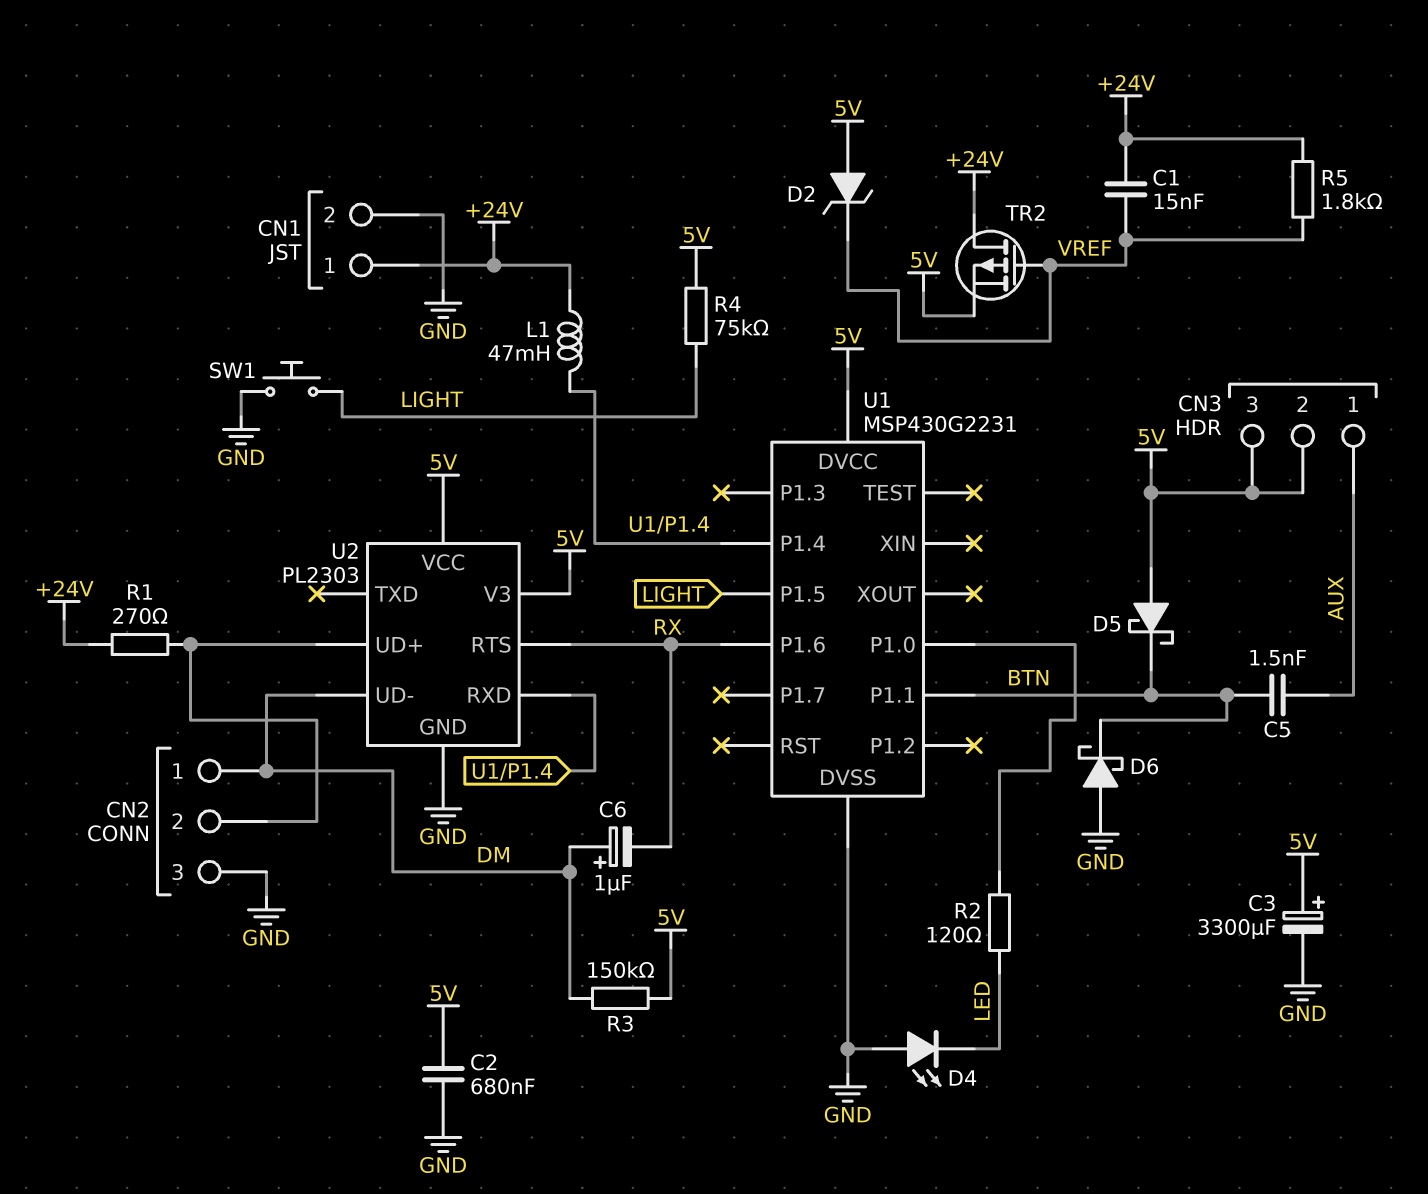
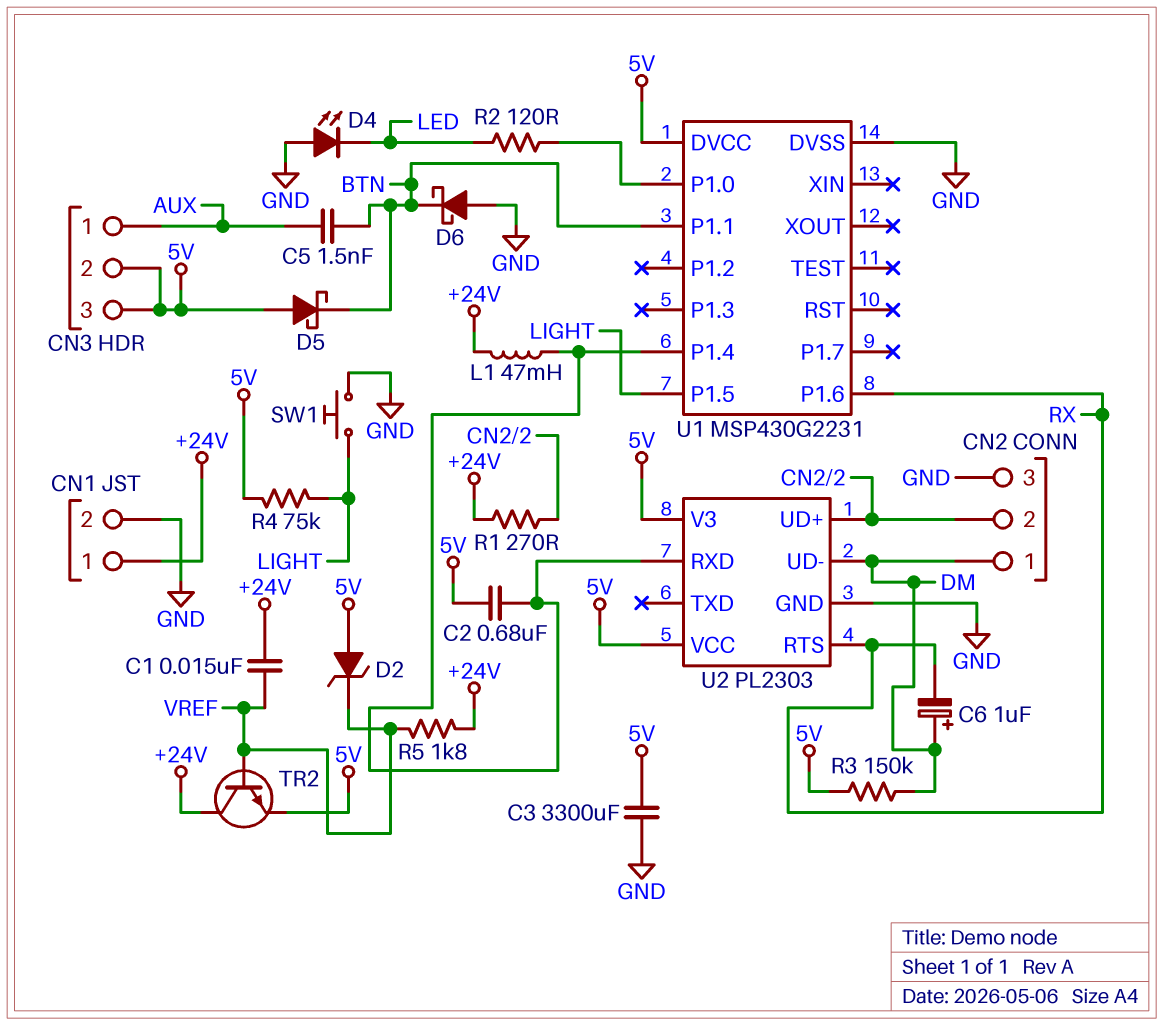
C2: 680nF (5V, GND) -> 680nF (5V, U1/P1.4)
C3: 3300uF (plus 5V, minus GND) -> 3300uF (5V, GND)
TR2: PMOS (G VREF, D +24V, S 5V) -> NPN (B VREF, C +24V, E 5V)

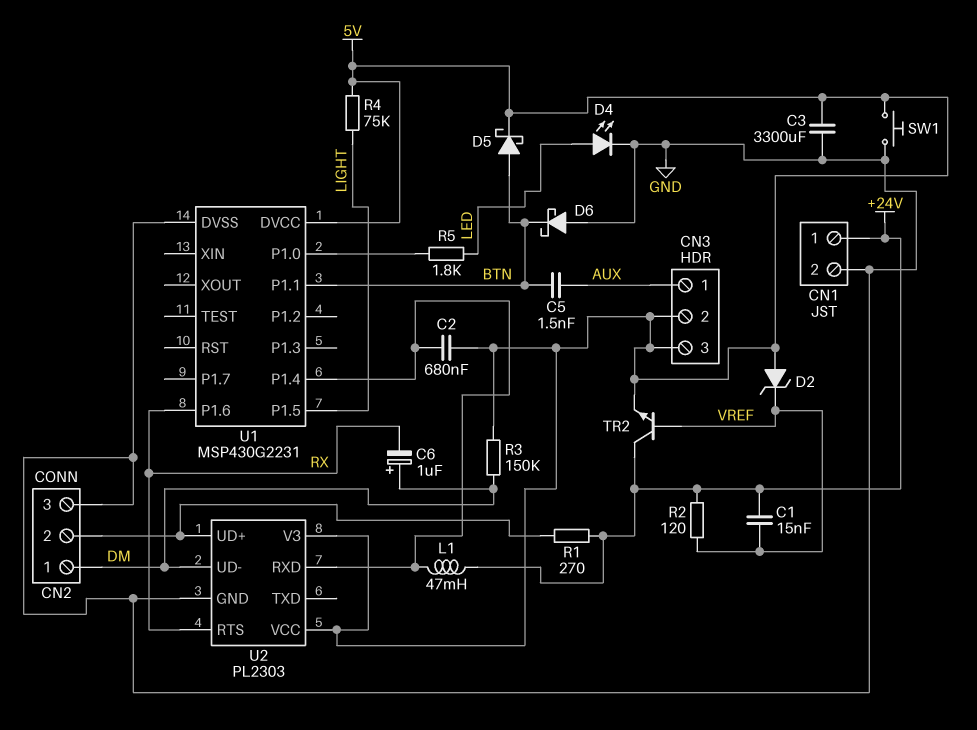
D4: LED (A GND, K LED) -> LED (A LED, K GND)
D5: schottky (A 5V, K BTN) -> schottky (A BTN, K 5V)
R2: 120 (LED, U1/P1.0) -> 120 (+24V, VREF)
R5: 1.8k (+24V, VREF) -> 1.8k (LED, U1/P1.0)
SW1: button (GND, LIGHT) -> button (5V, GND)

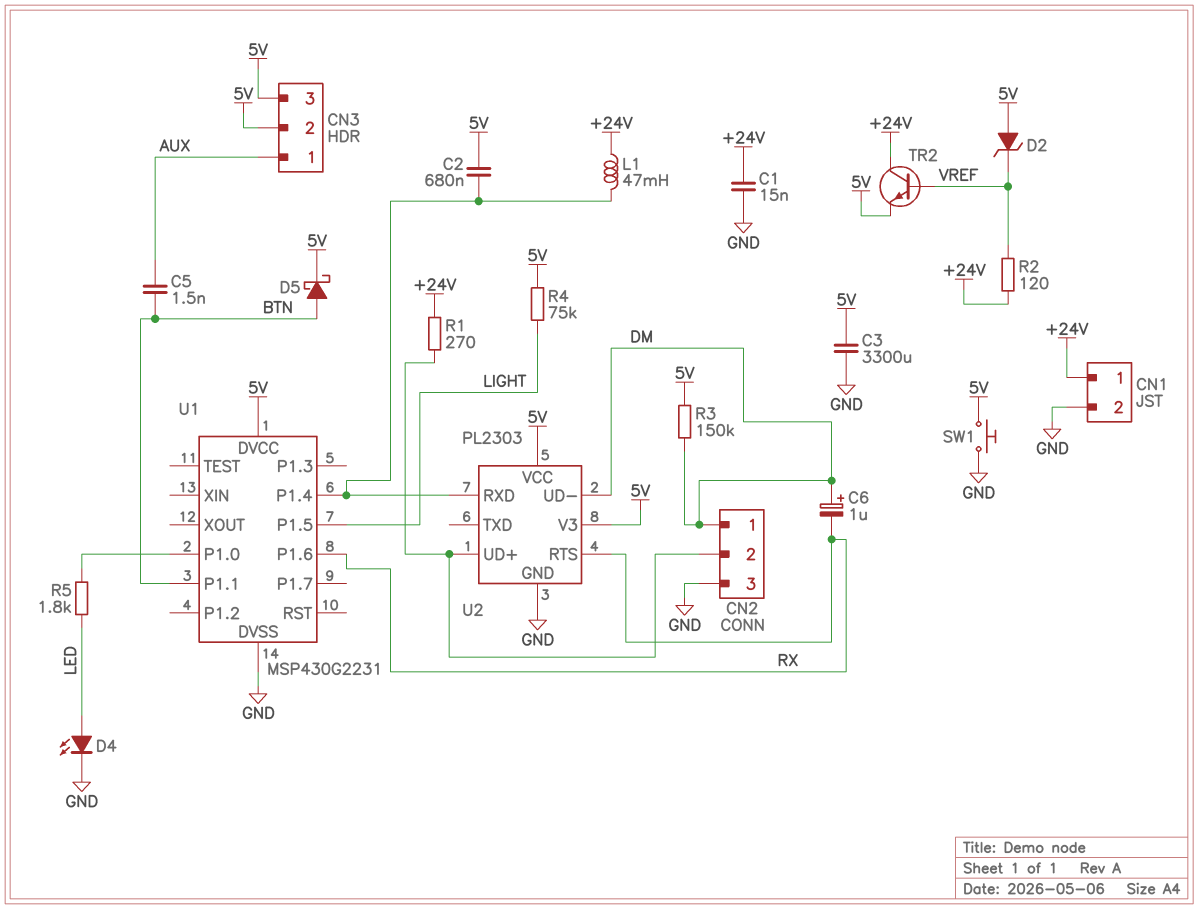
C1: 15nF (+24V, VREF) -> 15nF (+24V, GND)
D6: schottky (A GND, K BTN) -> none

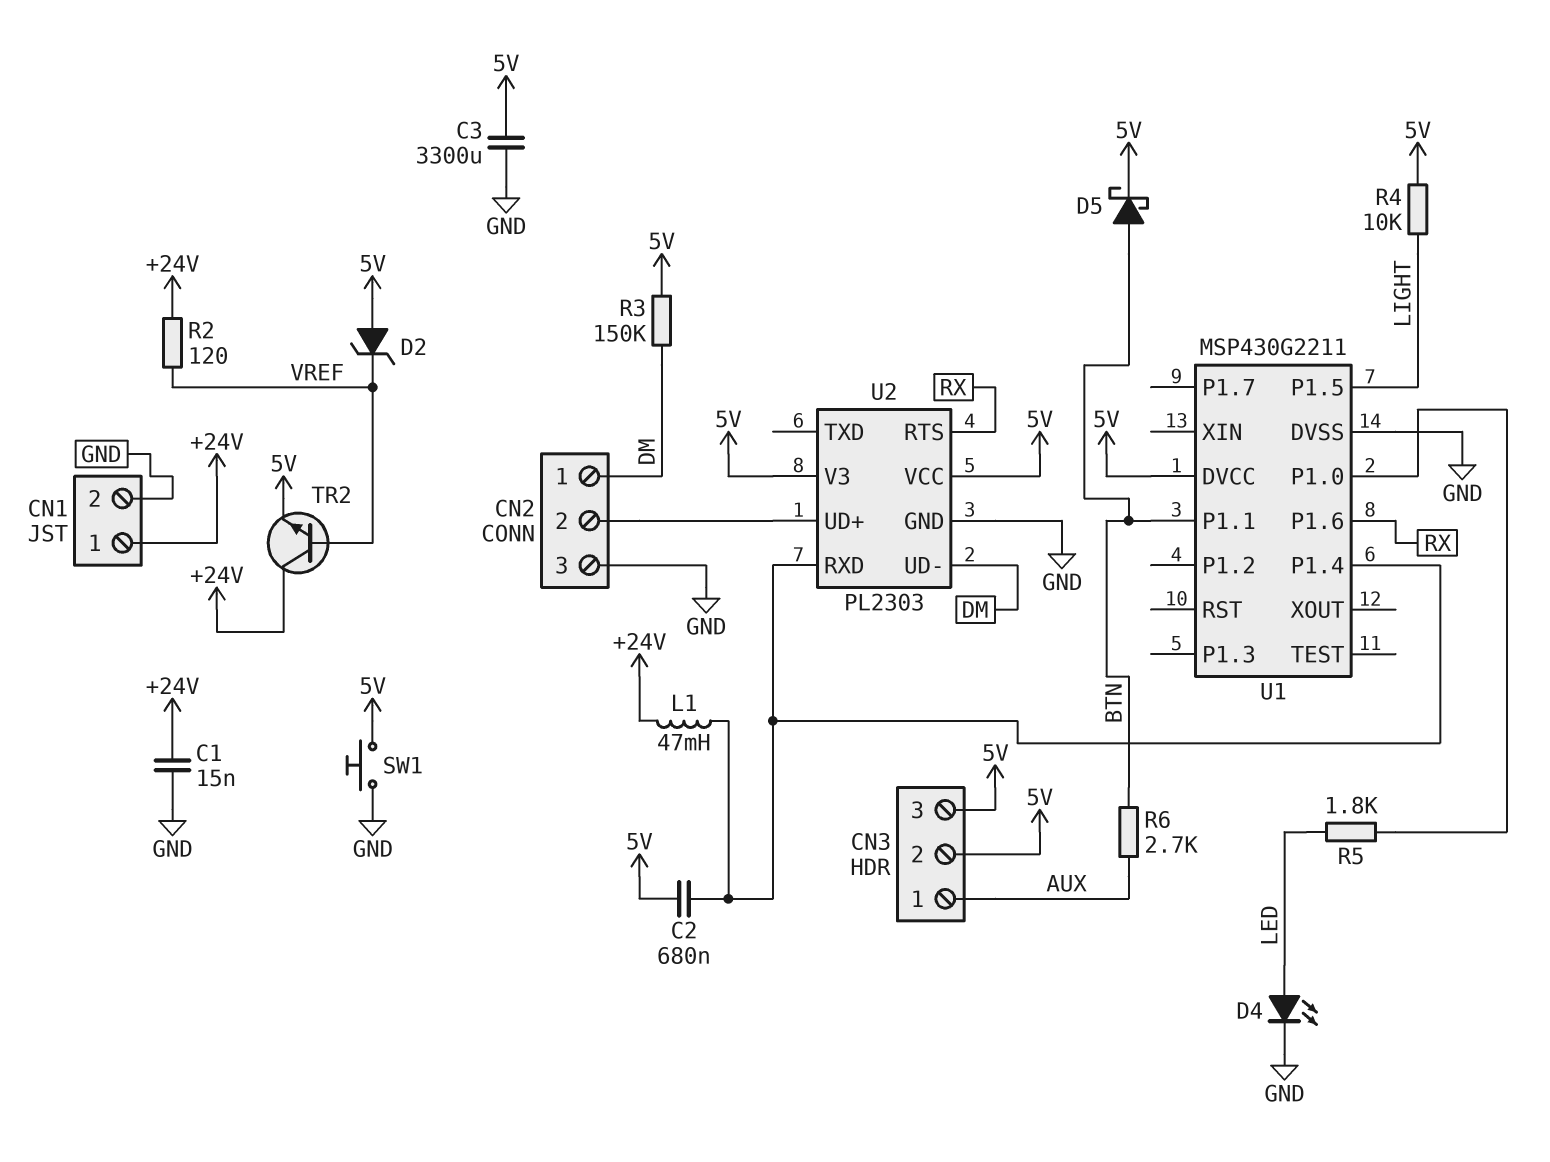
C5: 1.5nF (AUX, BTN) -> none
C6: 1uF (plus DM, minus RX) -> none
R1: 270 (+24V, CN2/2) -> none
R4: 75k (5V, LIGHT) -> 10k (5V, LIGHT)
R6: none -> 2.7k (AUX, BTN)
U1: MSP430G2231 -> MSP430G2211

